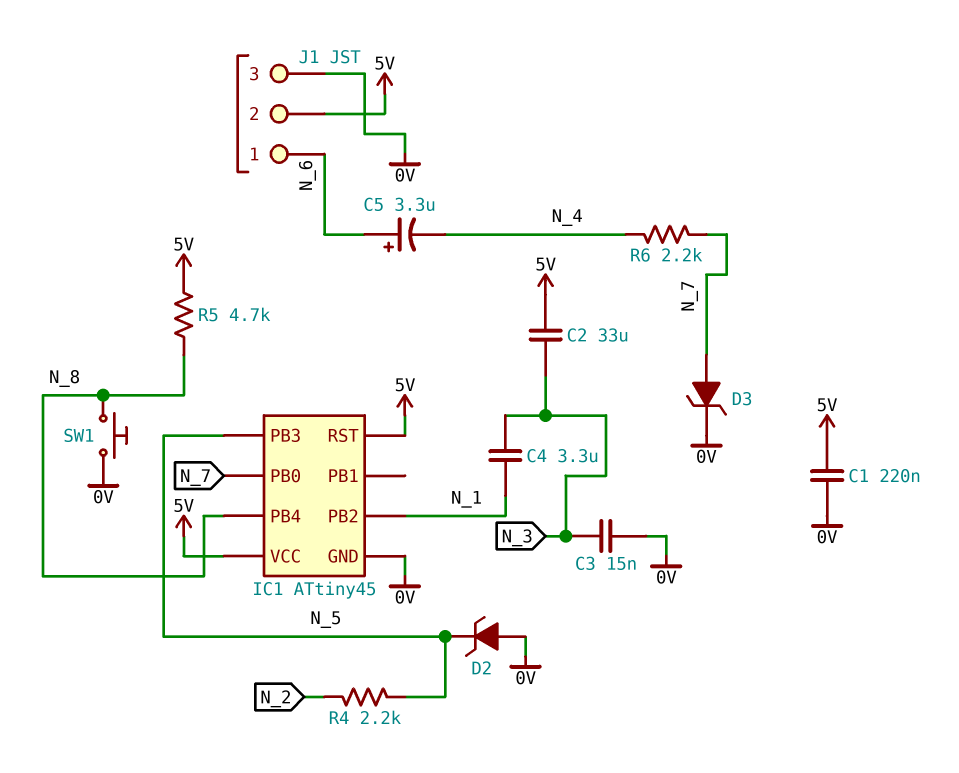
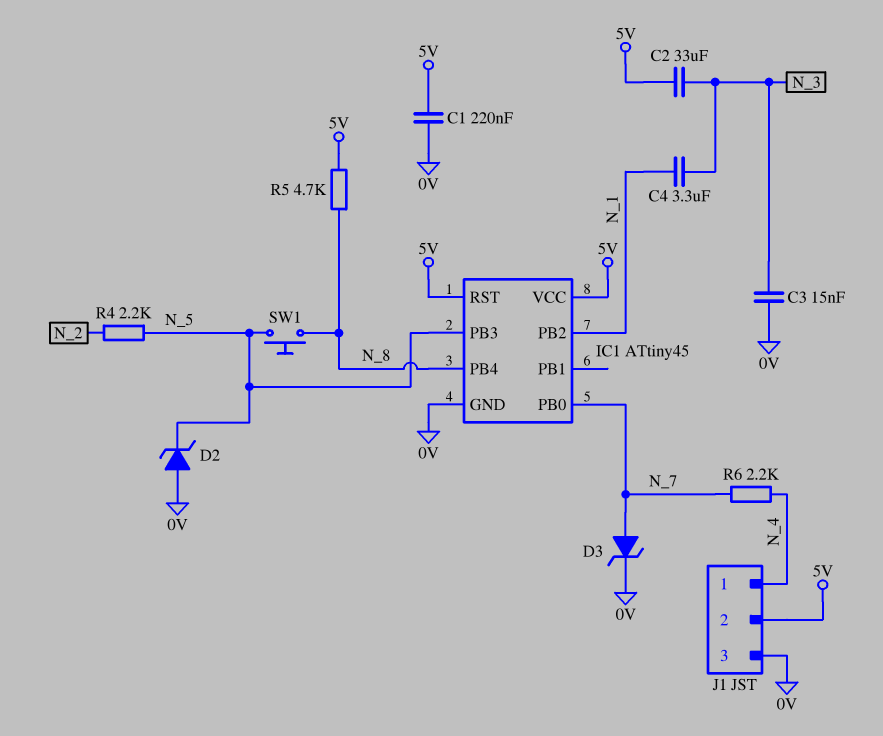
C5: 3.3uF (plus N_6, minus N_4) -> none
J1 pin 1: N_6 -> N_4
SW1: button (0V, N_8) -> button (N_5, N_8)

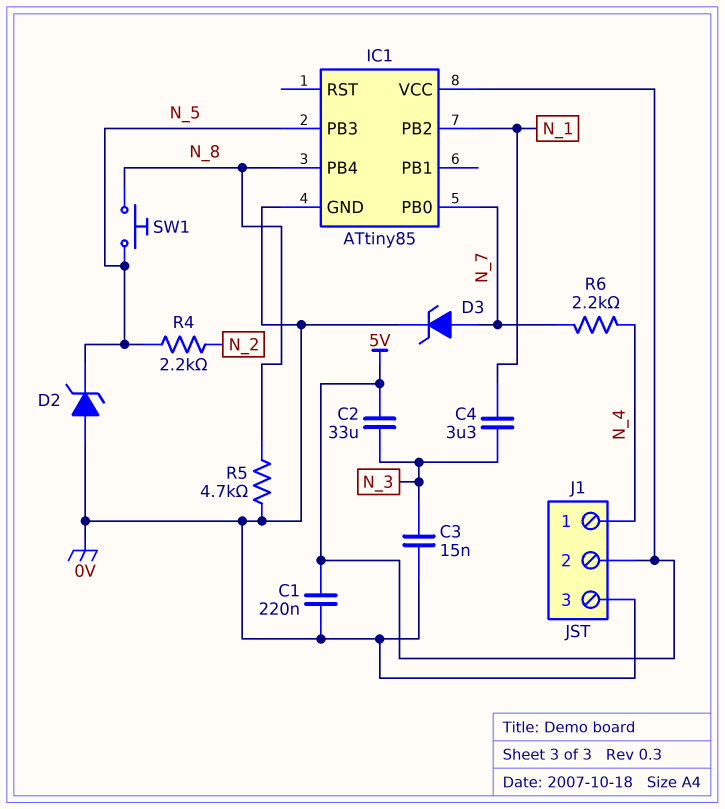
IC1: ATtiny45 -> ATtiny85
IC1 pin RST: 5V -> none
R5: 4.7k (5V, N_8) -> 4.7k (0V, N_8)

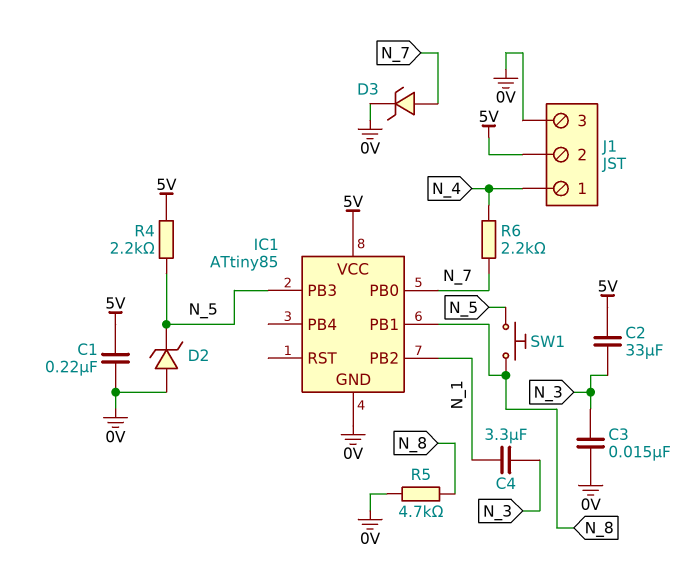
IC1 pin PB1: none -> N_8
IC1 pin PB4: N_8 -> none
R4: 2.2k (N_2, N_5) -> 2.2k (5V, N_5)

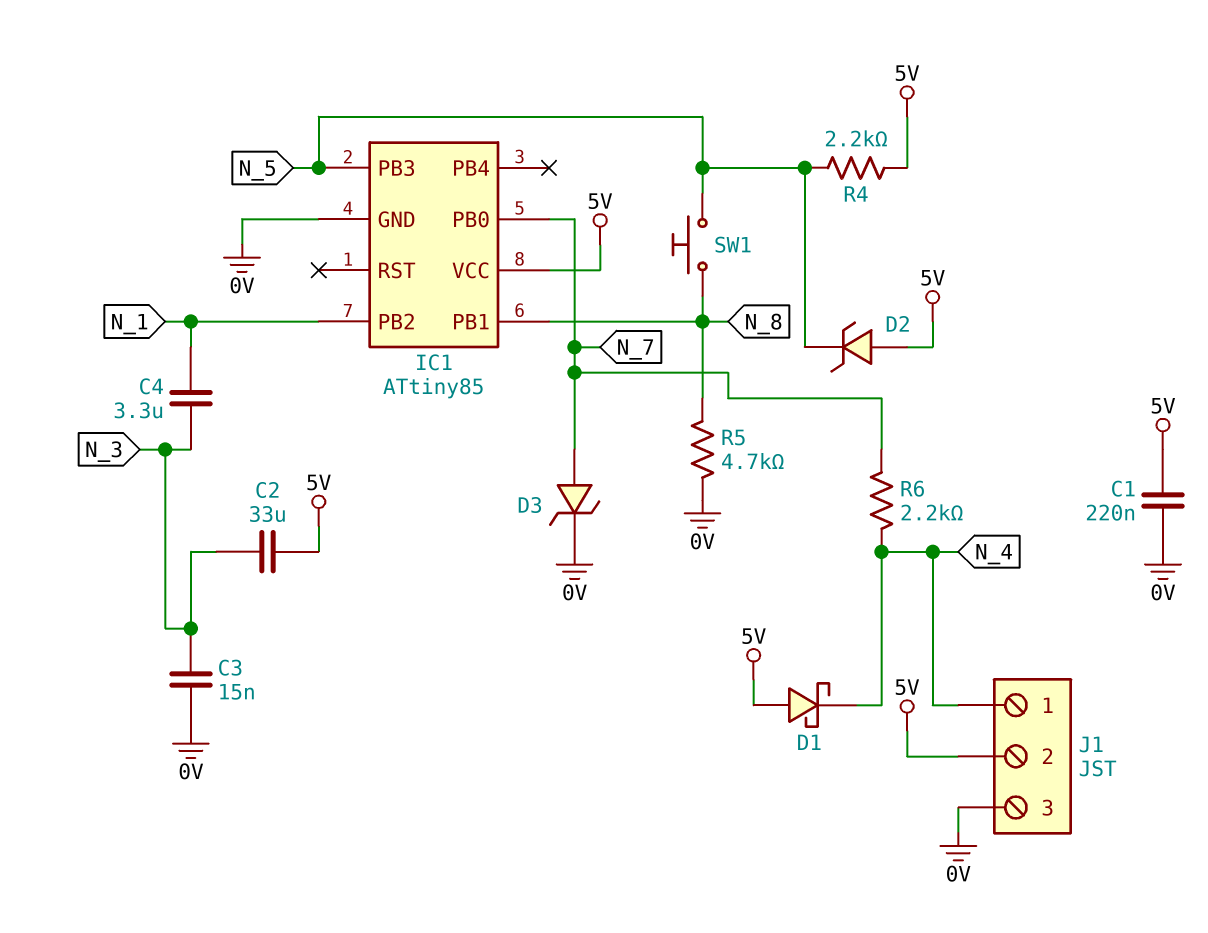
D1: none -> schottky (A 5V, K N_4)
D2: zener (A 0V, K N_5) -> zener (A 5V, K N_5)

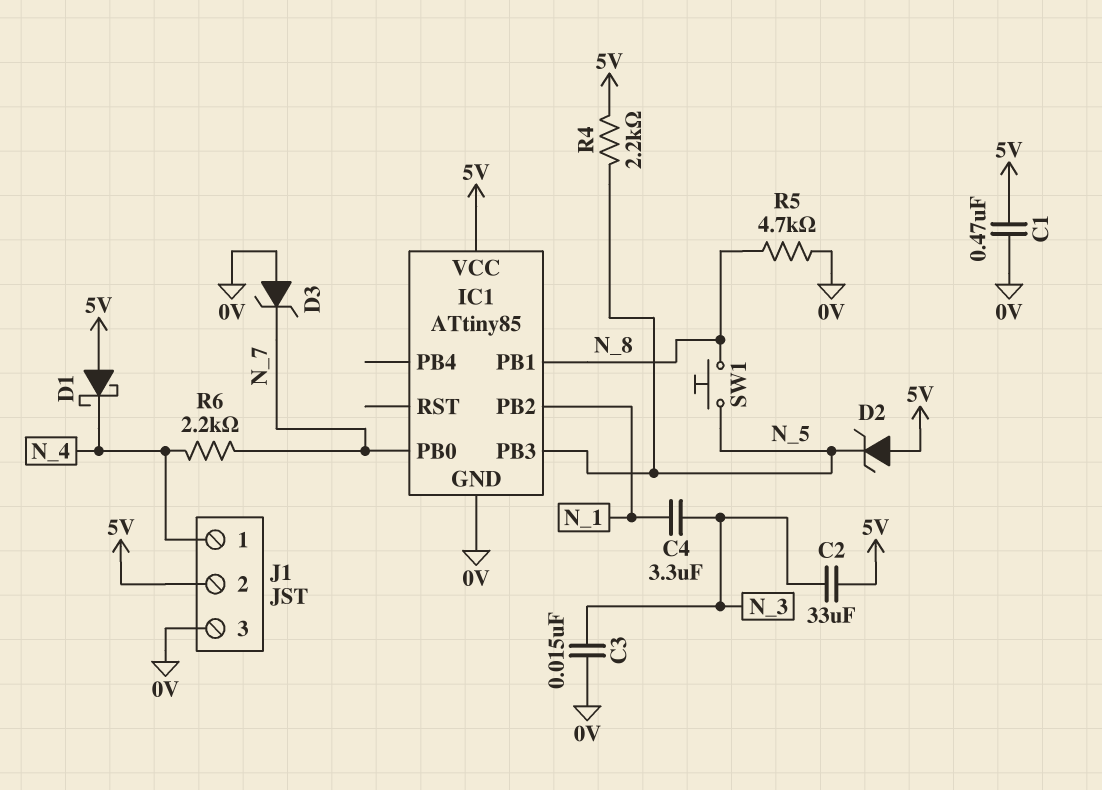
C1: 220nF (0V, 5V) -> 470nF (0V, 5V)
D3: zener (A N_7, K 0V) -> zener (A 0V, K N_7)

